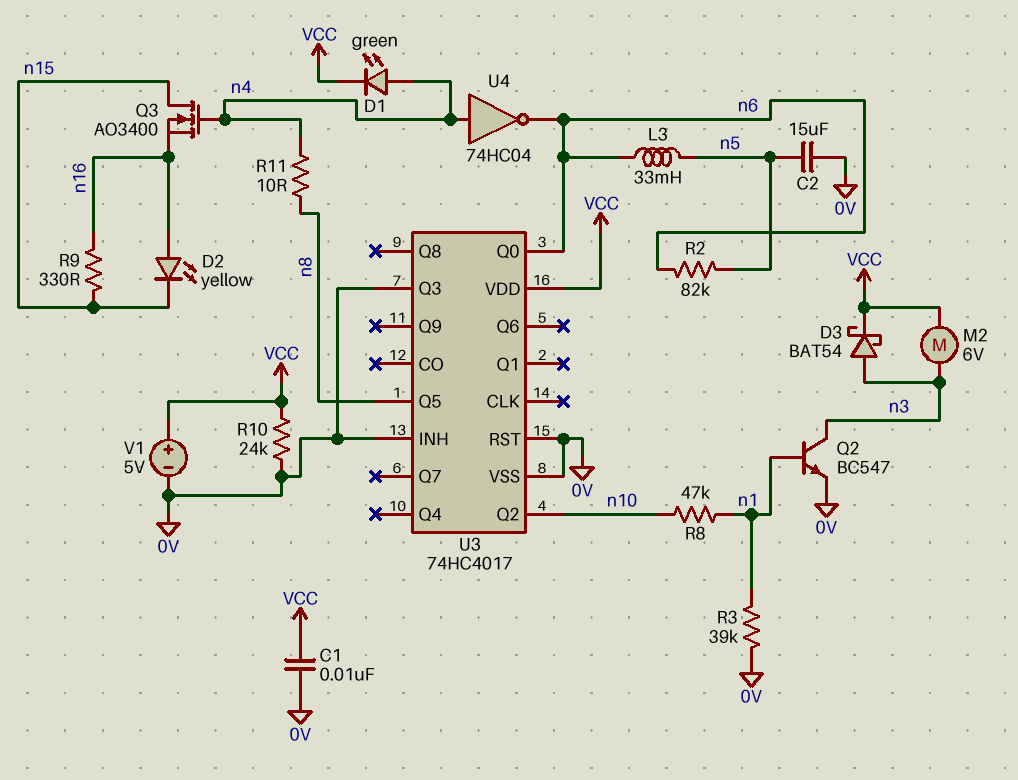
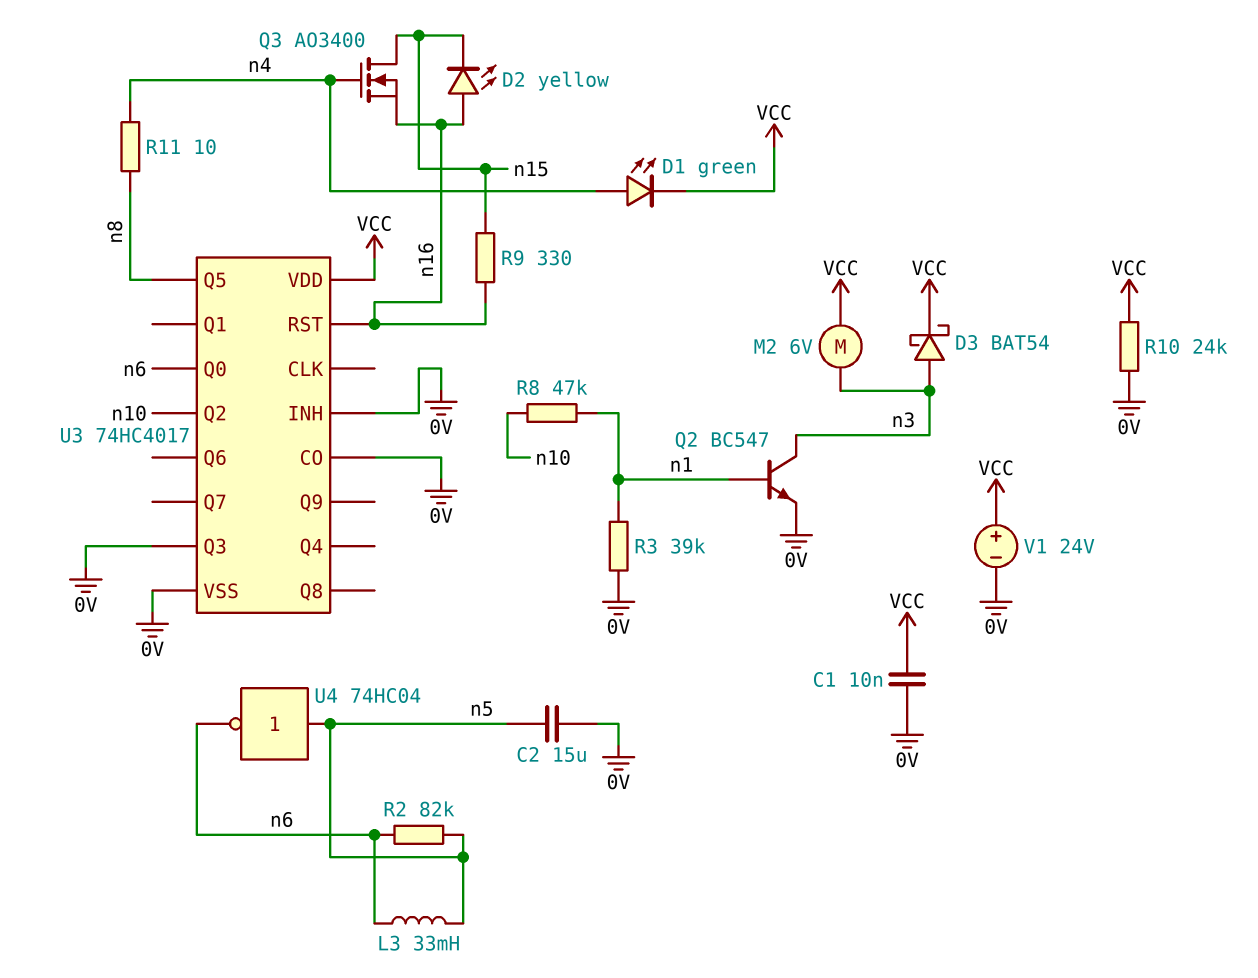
U3 pin CO: none -> 0V
U3 pin RST: 0V -> n16
U4: NOT 74HC04 (in n4, out n6) -> NOT 74HC04 (in n5, out n6)
V1: 5V (plus VCC, minus 0V) -> 24V (plus VCC, minus 0V)

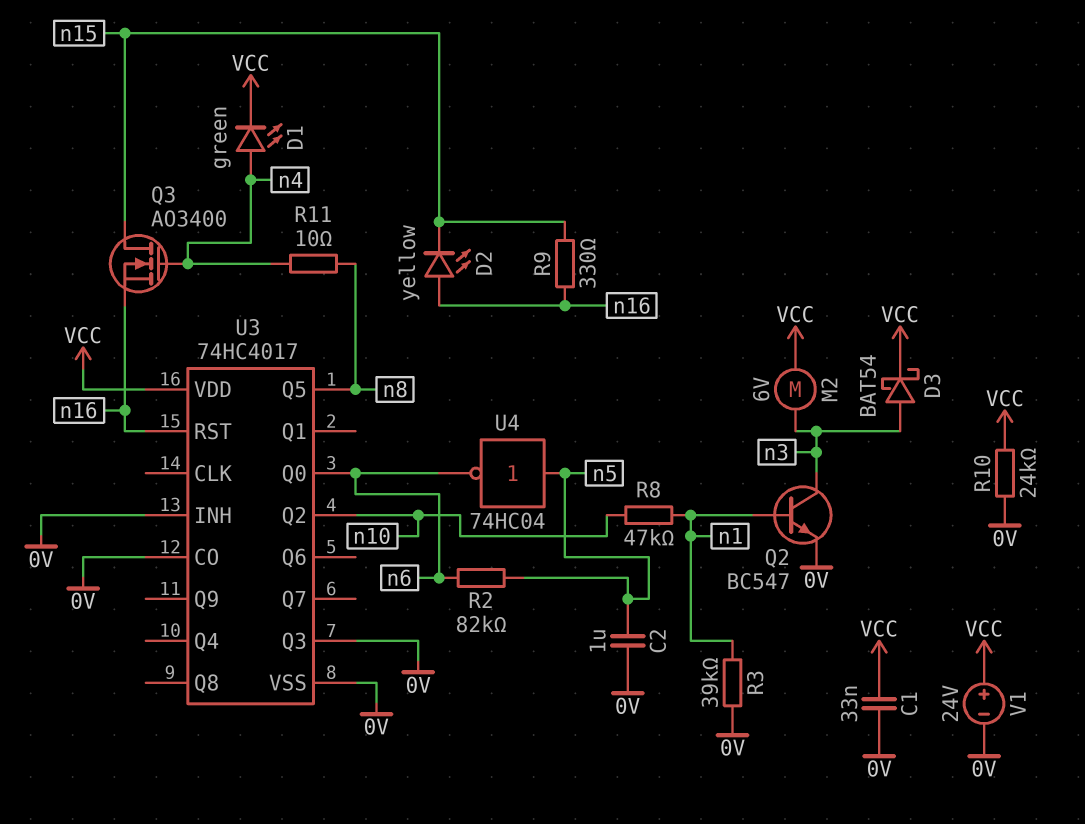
C1: 10nF (0V, VCC) -> 33nF (0V, VCC)
C2: 15uF (0V, n5) -> 1uF (0V, n5)
L3: 33mH (n5, n6) -> none

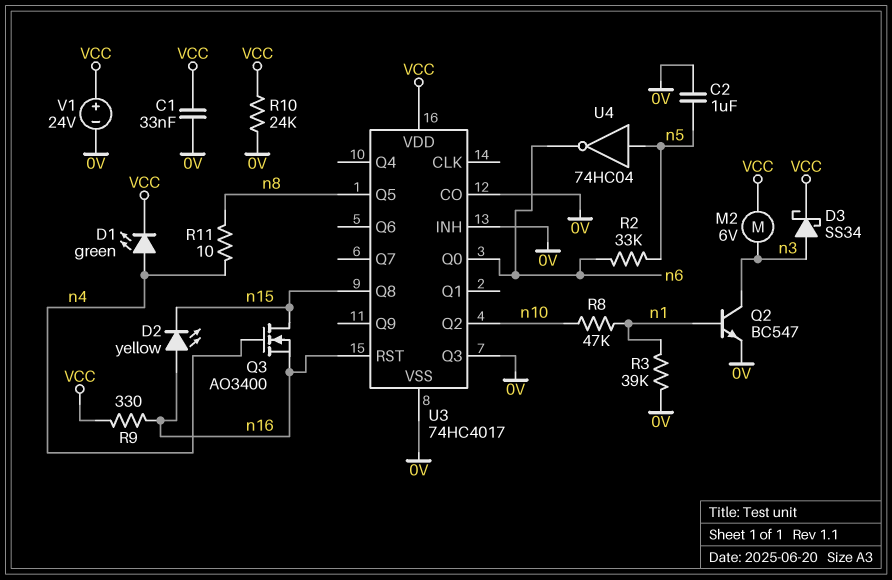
D3: schottky BAT54 (A n3, K VCC) -> schottky SS34 (A n3, K VCC)
R2: 82k (n5, n6) -> 33k (n5, n6)
R9: 330 (n15, n16) -> 330 (VCC, n16)
U3 pin Q8: none -> n15

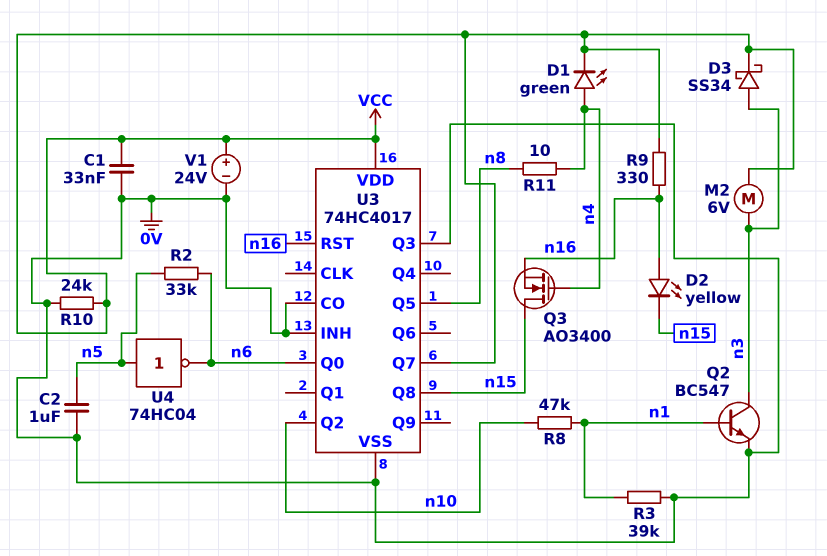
U3 pin Q7: none -> VCC

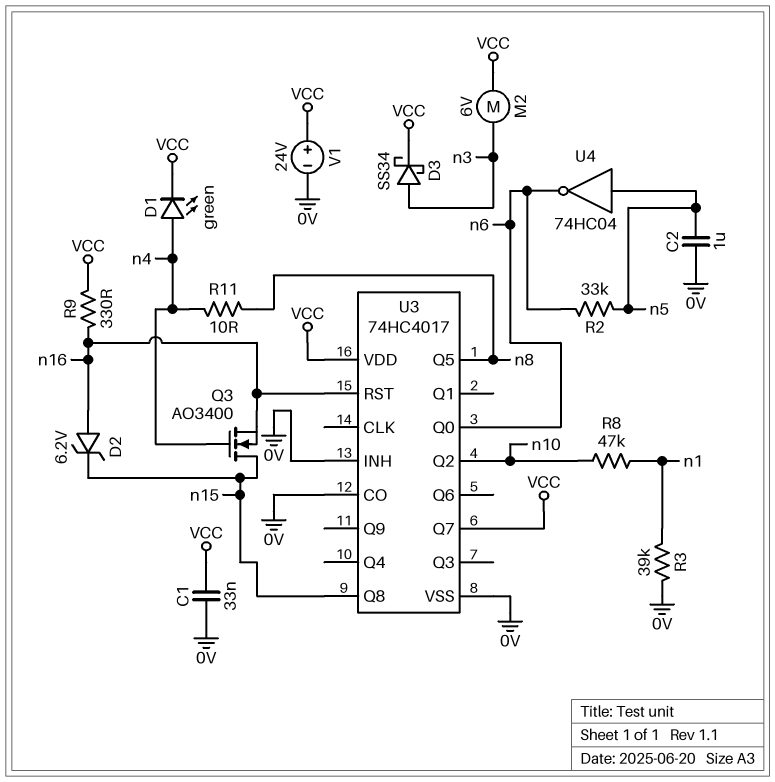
D2: LED yellow (A n16, K n15) -> zener 6.2V (A n16, K n15)
Q2: NPN BC547 (B n1, C n3, E 0V) -> none
R10: 24k (0V, VCC) -> none
U3 pin Q3: 0V -> none

